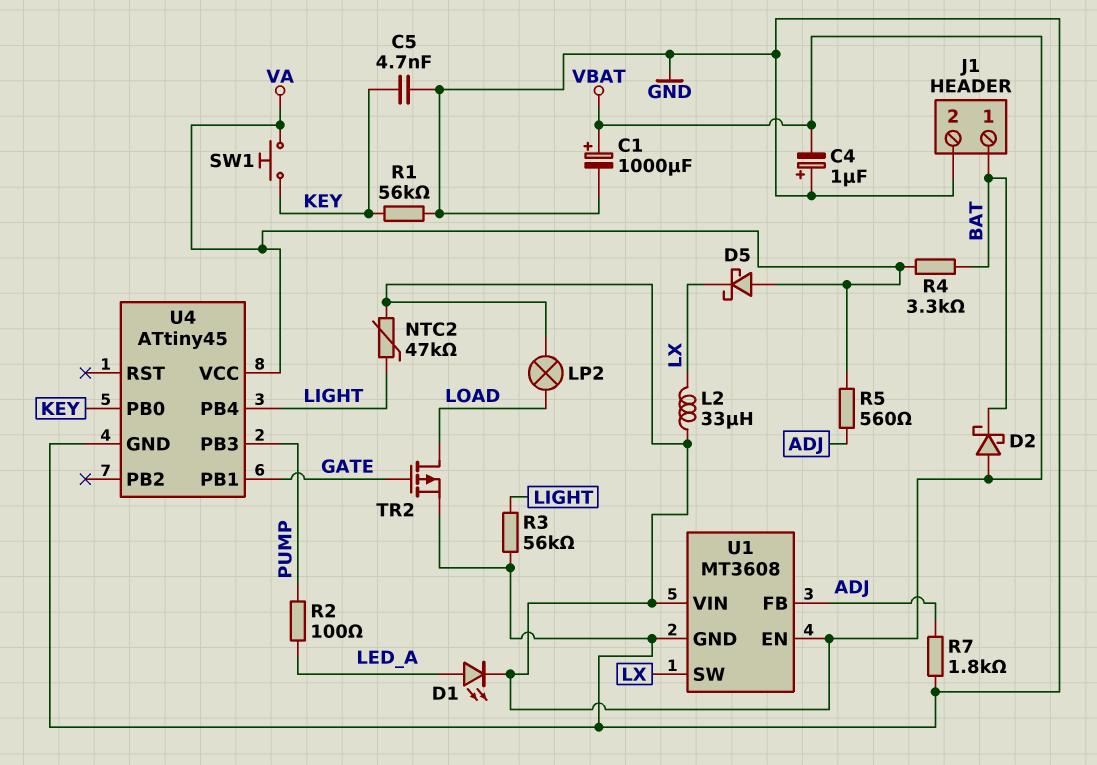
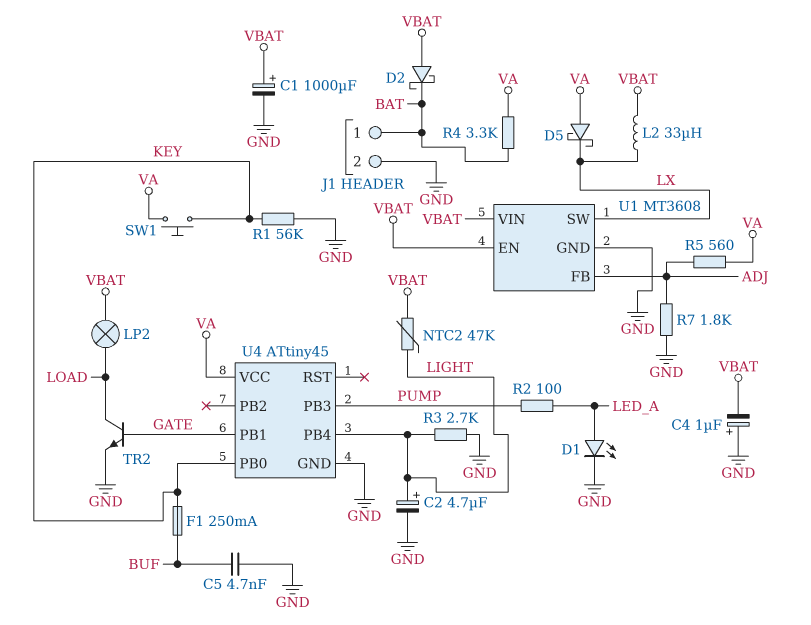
C2: none -> 4.7uF (plus LIGHT, minus GND)
C5: 4.7nF (GND, KEY) -> 4.7nF (BUF, GND)
D1: LED (A LED_A, K VBAT) -> LED (A LED_A, K GND)
F1: none -> 250mA (BUF, KEY)
R3: 56k (GND, LIGHT) -> 2.7k (GND, LIGHT)
TR2: PMOS (G GATE, D LOAD, S GND) -> NPN (B GATE, C LOAD, E GND)

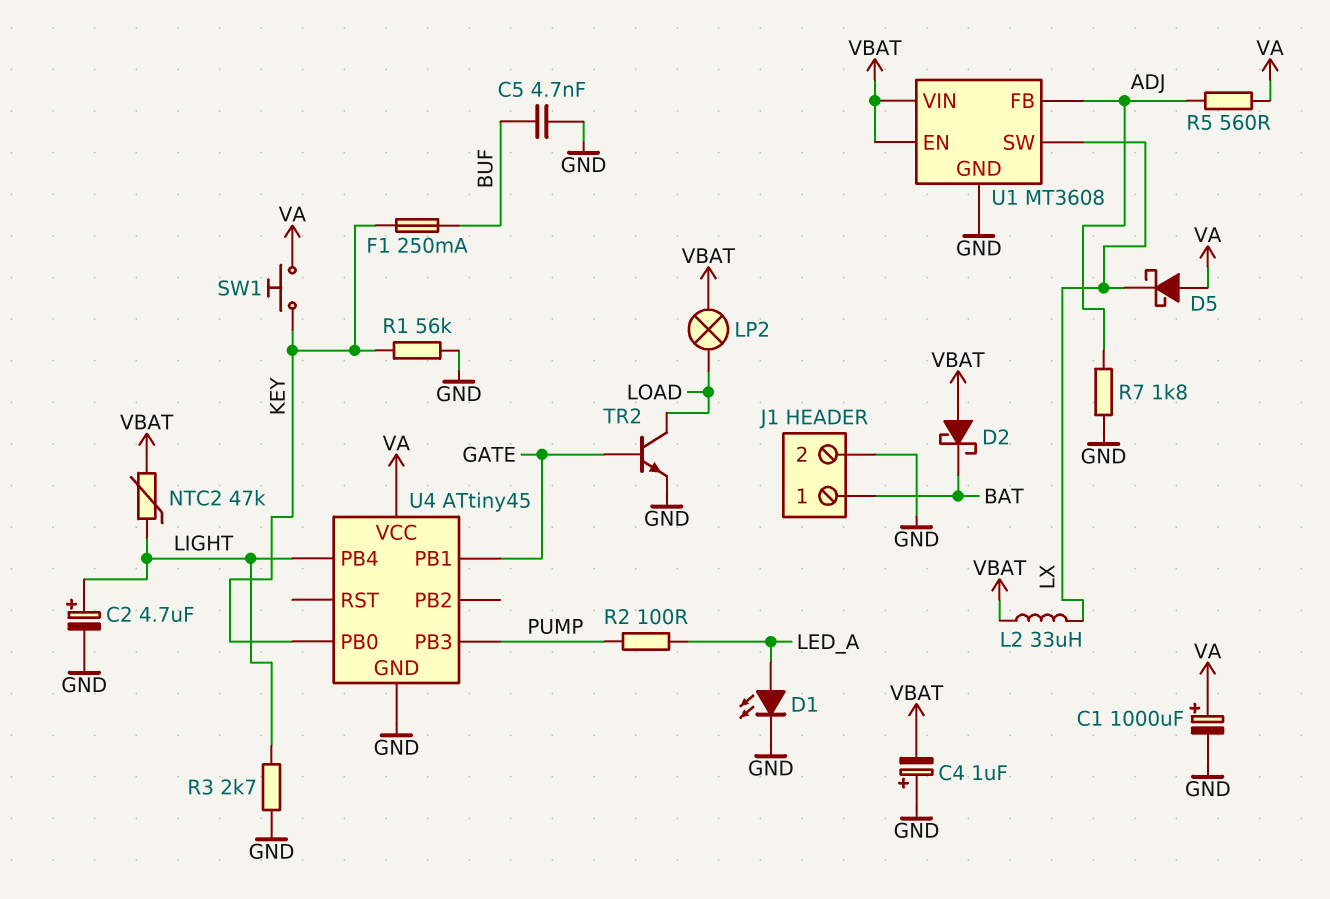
C1: 1000uF (plus VBAT, minus GND) -> 1000uF (plus VA, minus GND)
R4: 3.3k (BAT, VA) -> none

